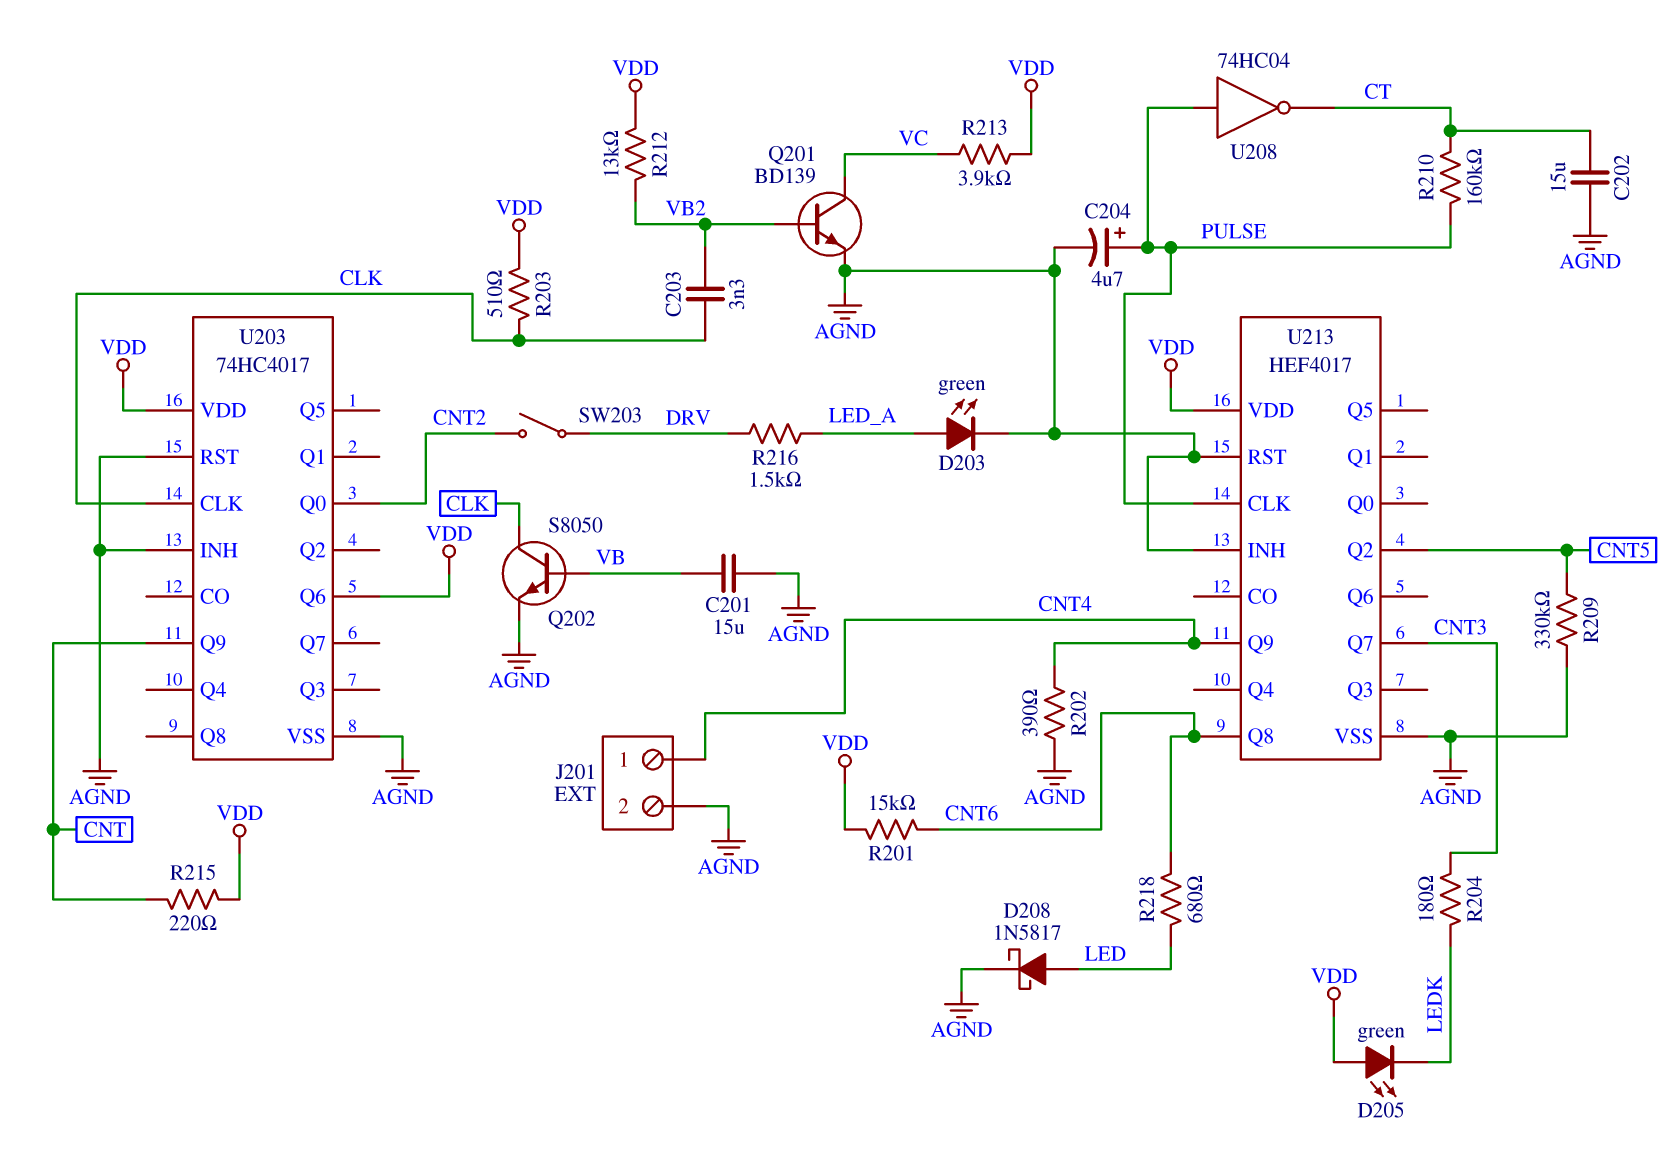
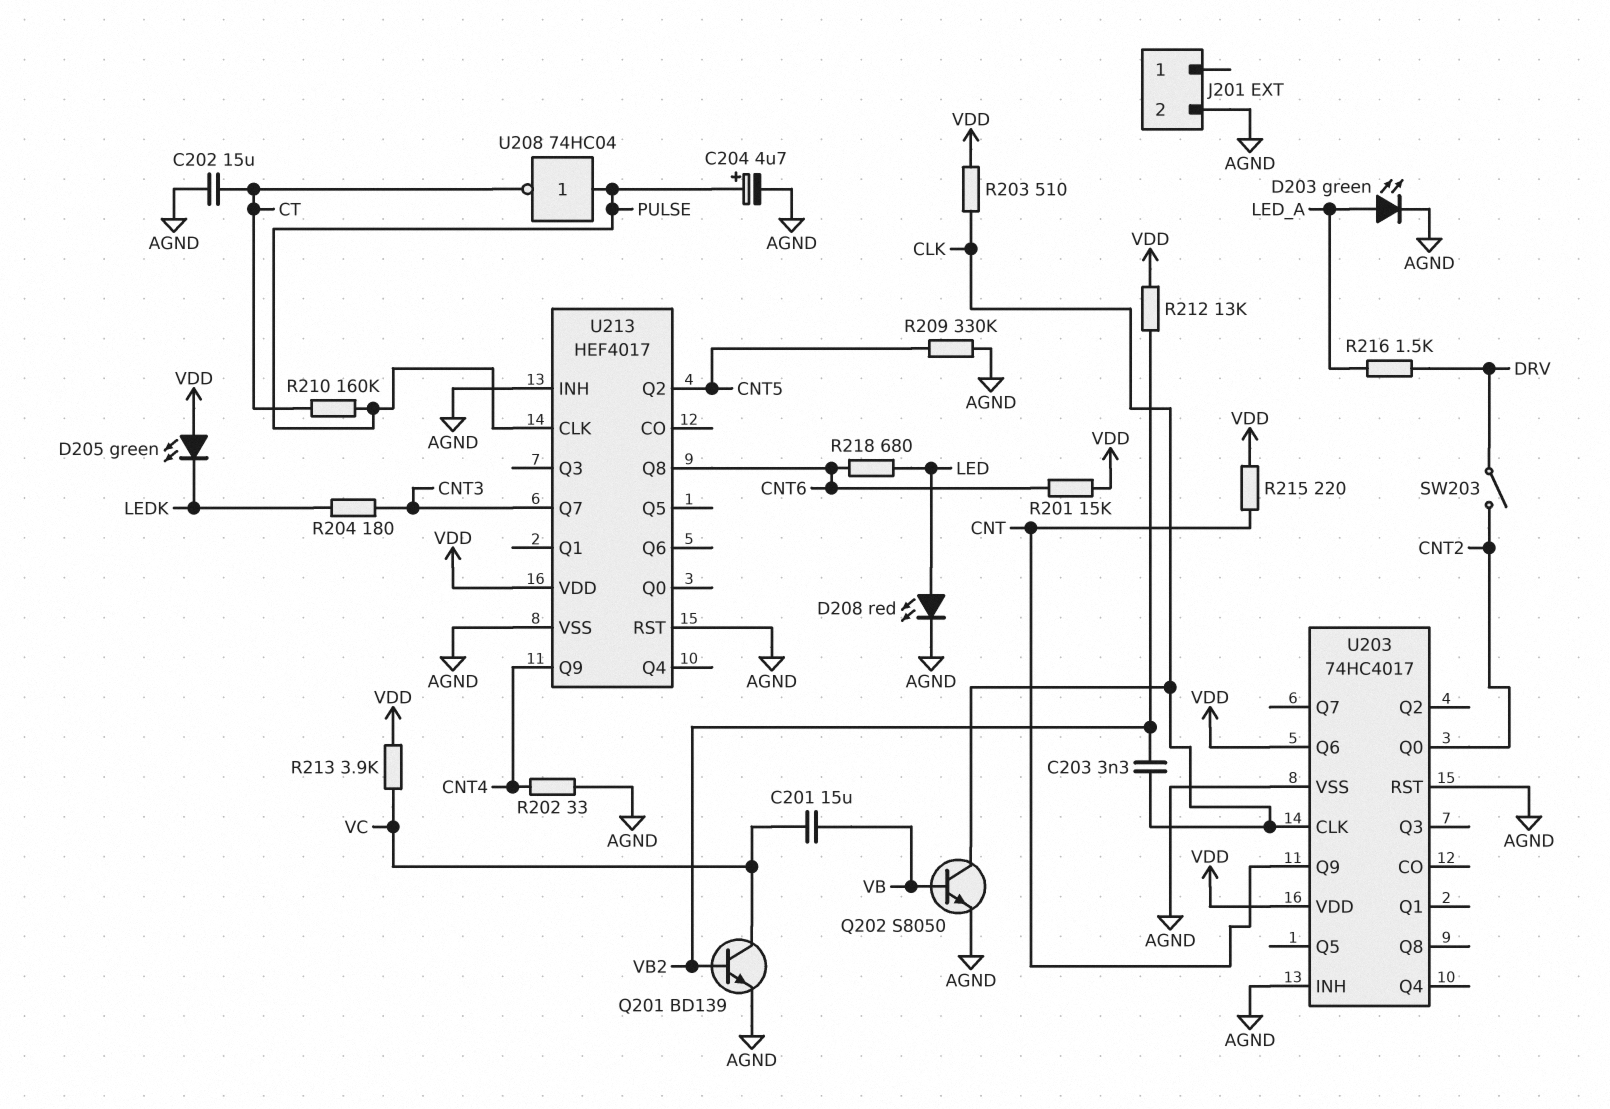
C201: 15uF (AGND, VB) -> 15uF (VB, VC)
D208: schottky 1N5817 (A LED, K AGND) -> LED red (A LED, K AGND)
J201 pin 1: CNT4 -> none
R202: 390 (AGND, CNT4) -> 33 (AGND, CNT4)

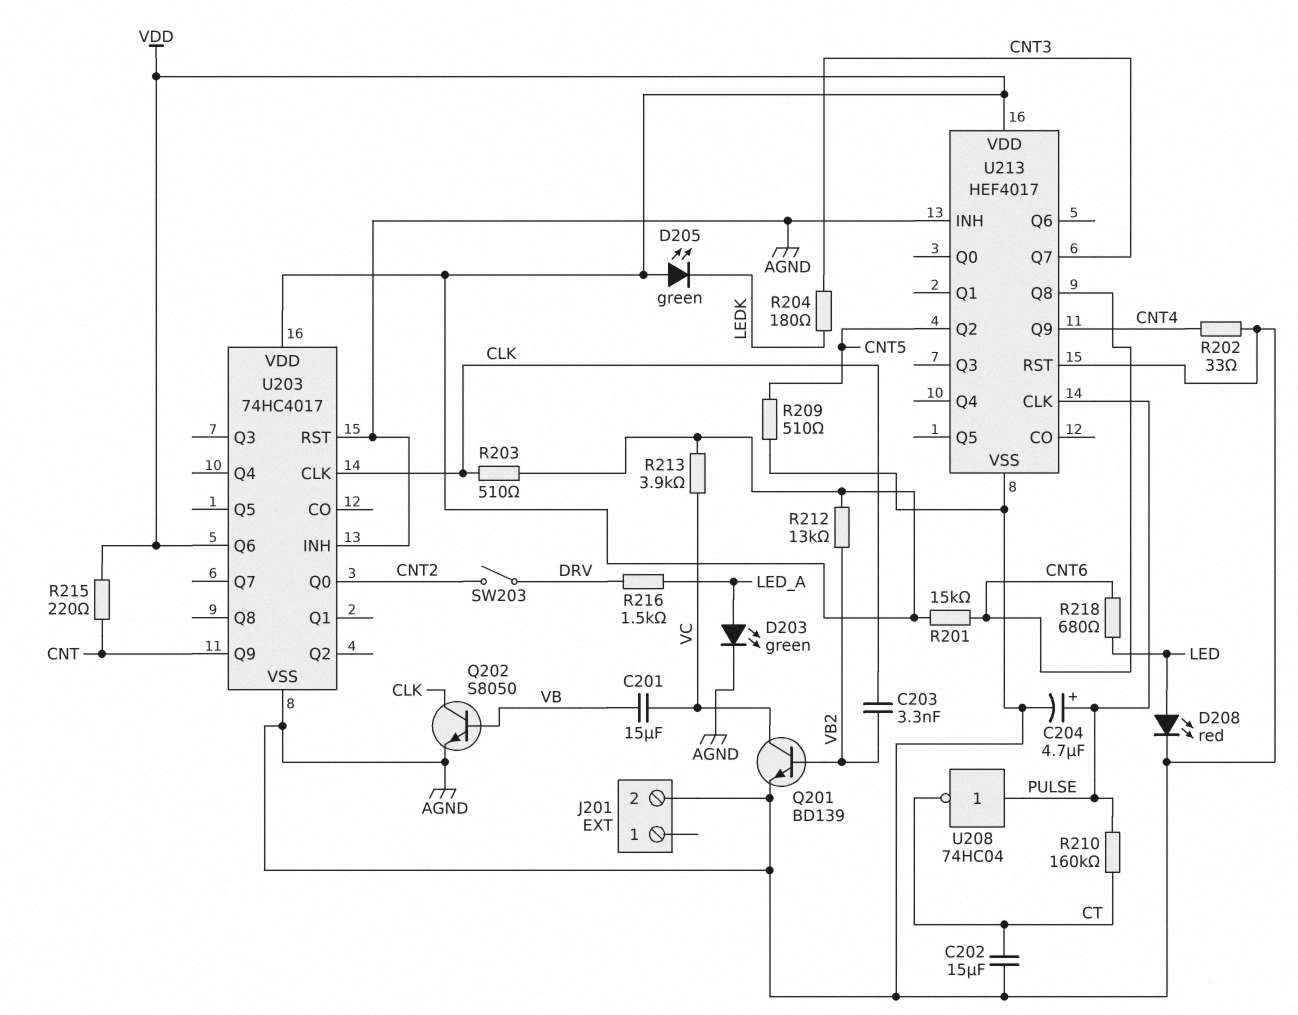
R209: 330k (AGND, CNT5) -> 510 (AGND, CNT5)

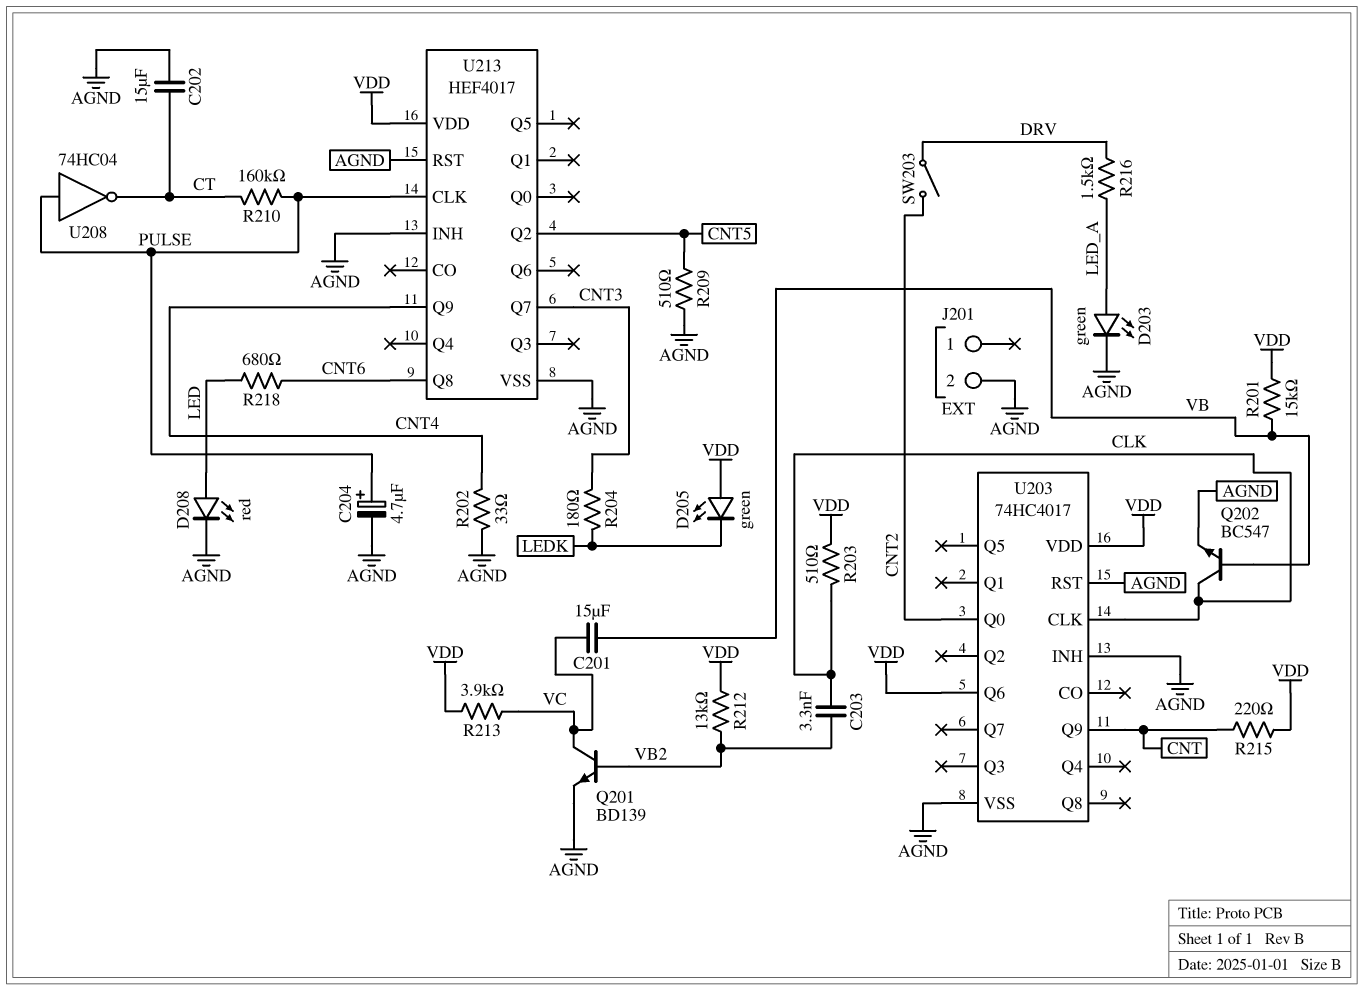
Q202: NPN S8050 (B VB, C CLK, E AGND) -> NPN BC547 (B VB, C CLK, E AGND)
R201: 15k (CNT6, VDD) -> 15k (VB, VDD)

